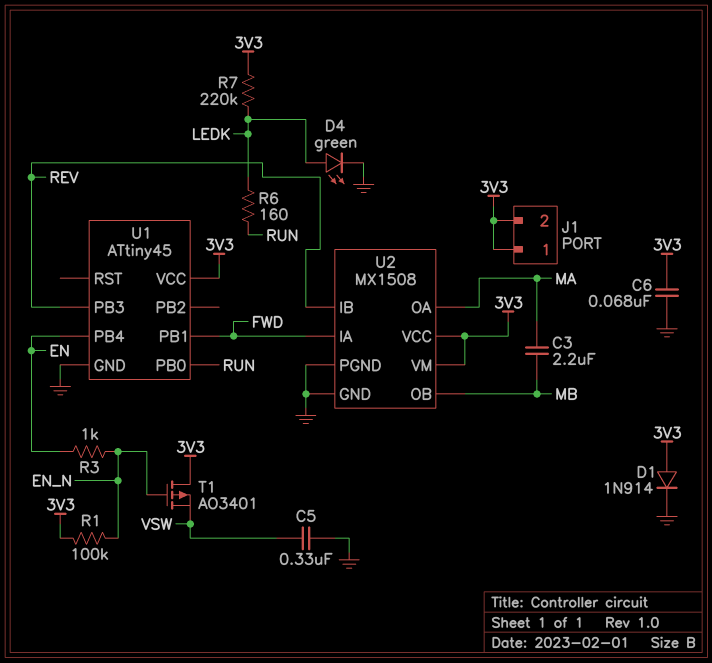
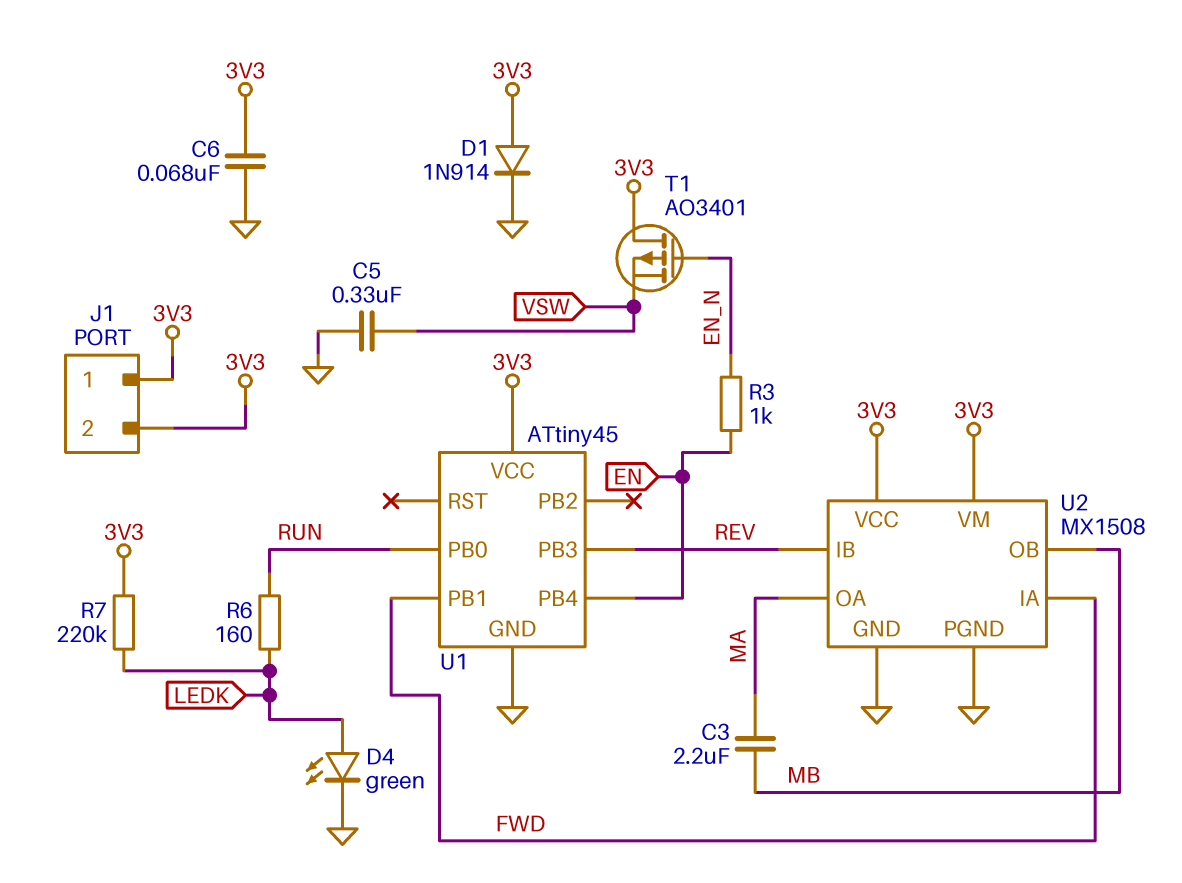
R1: 100k (3V3, EN_N) -> none

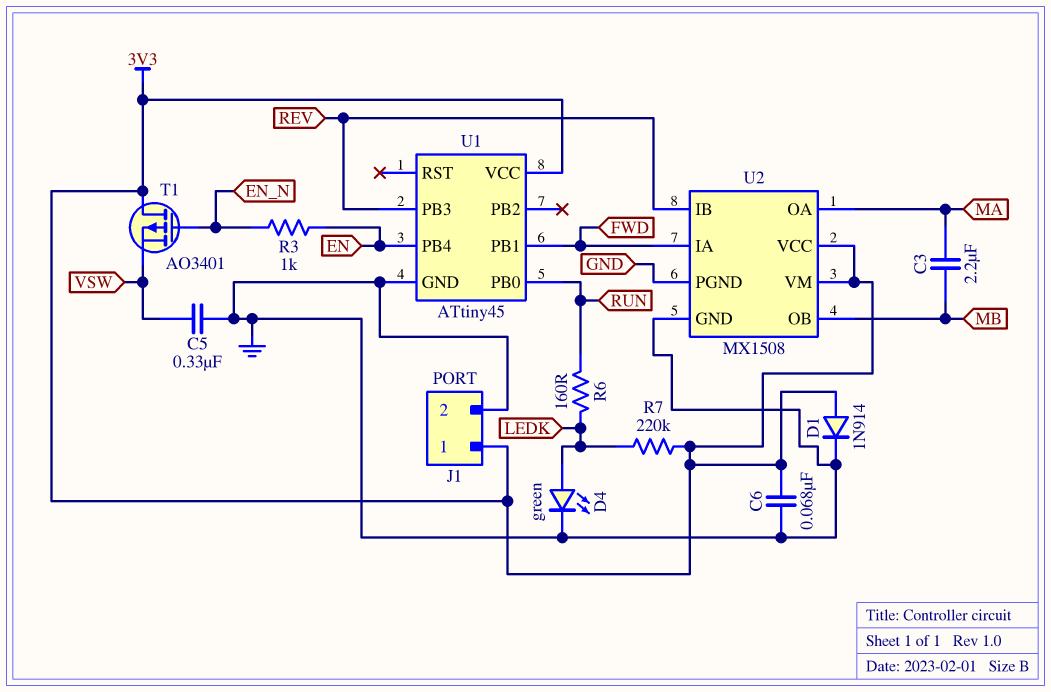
J1 pin 2: 3V3 -> GND

